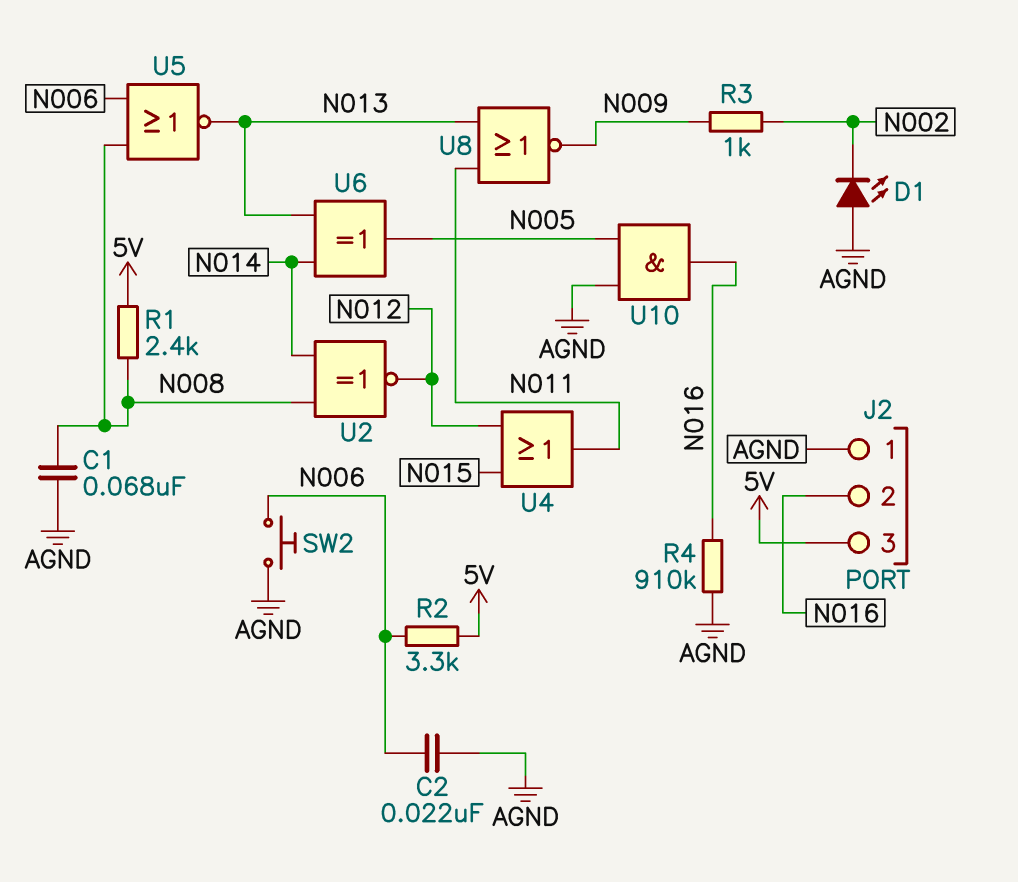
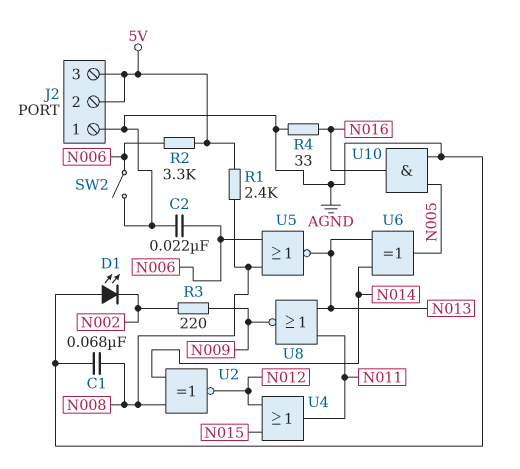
J2 pin 2: N016 -> 5V
R3: 1k (N002, N009) -> 220 (N002, N009)
R4: 910k (AGND, N016) -> 33 (AGND, N016)
SW2: button (AGND, N006) -> switch (AGND, N006)

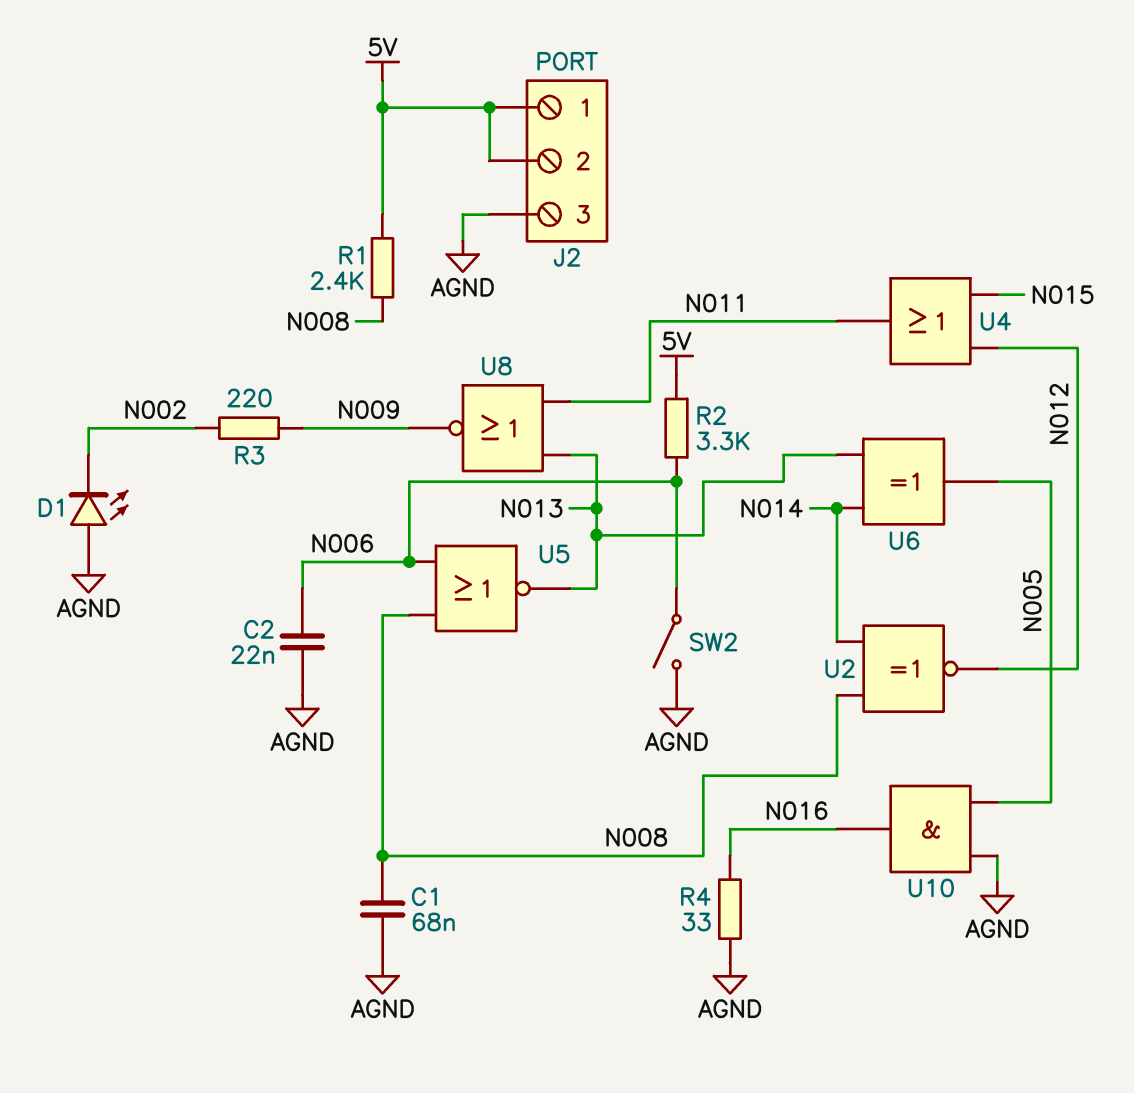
J2 pin 1: AGND -> 5V
J2 pin 3: 5V -> AGND

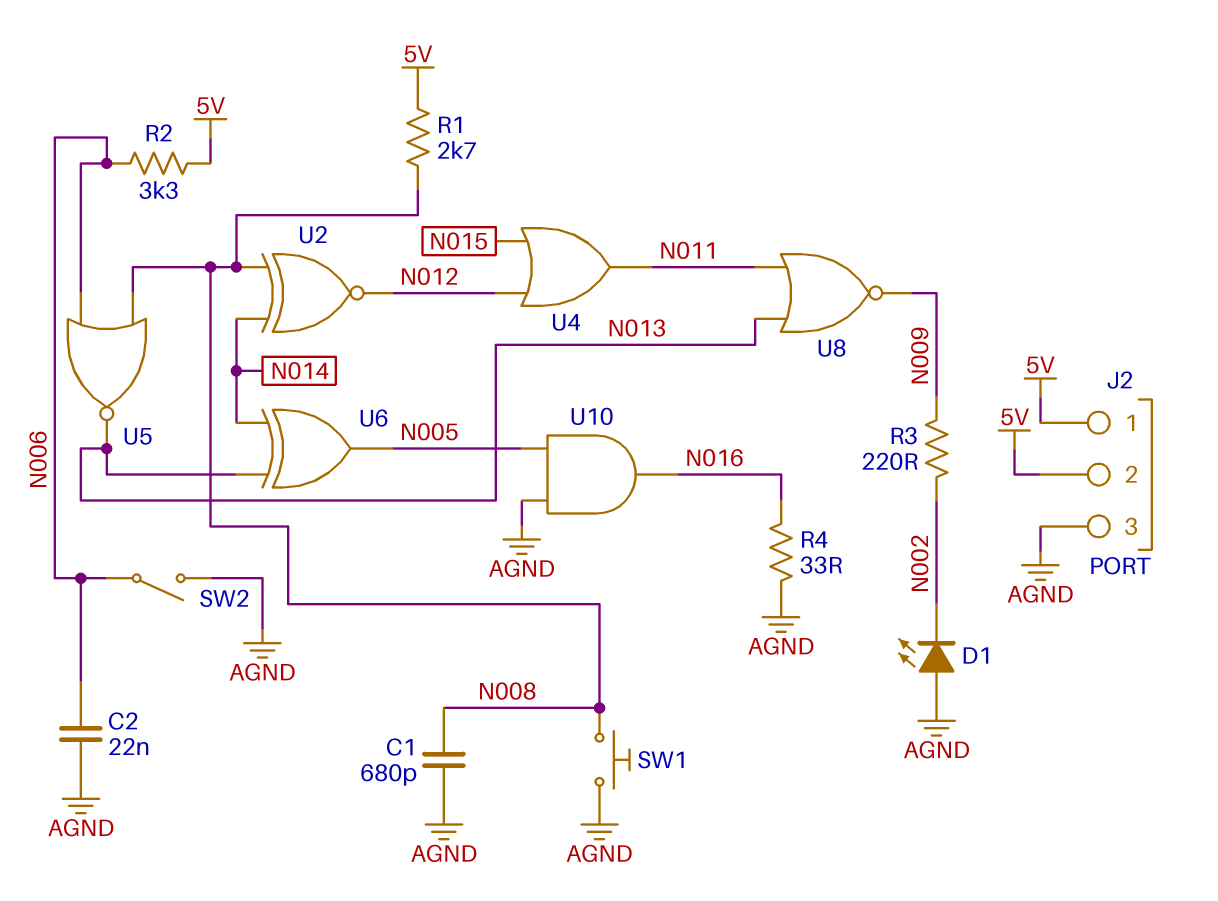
C1: 68nF (AGND, N008) -> 680pF (AGND, N008)
R1: 2.4k (5V, N008) -> 2.7k (5V, N008)
SW1: none -> button (AGND, N008)

